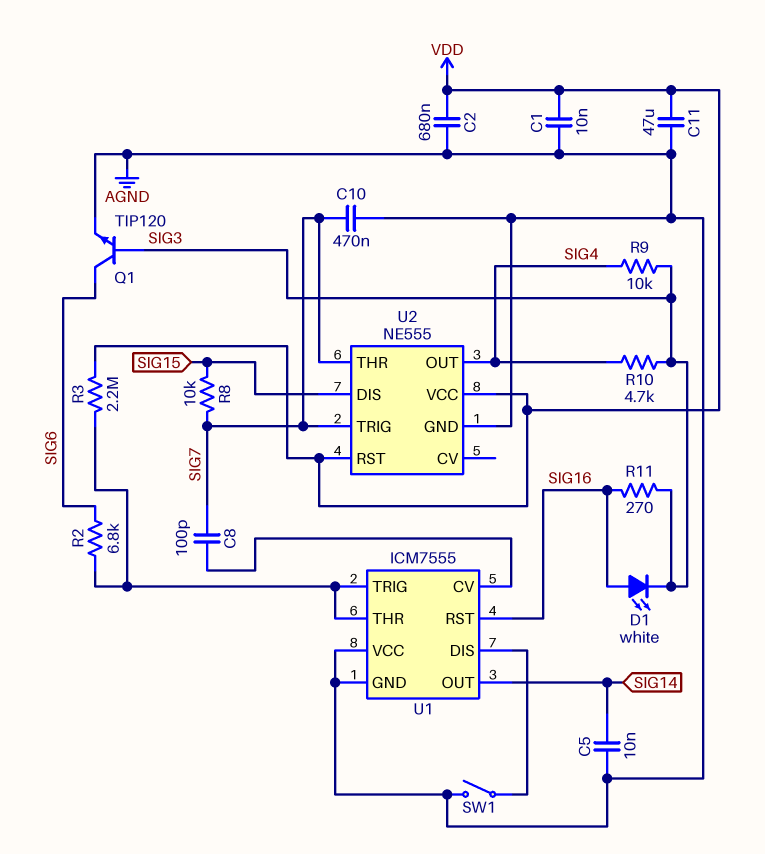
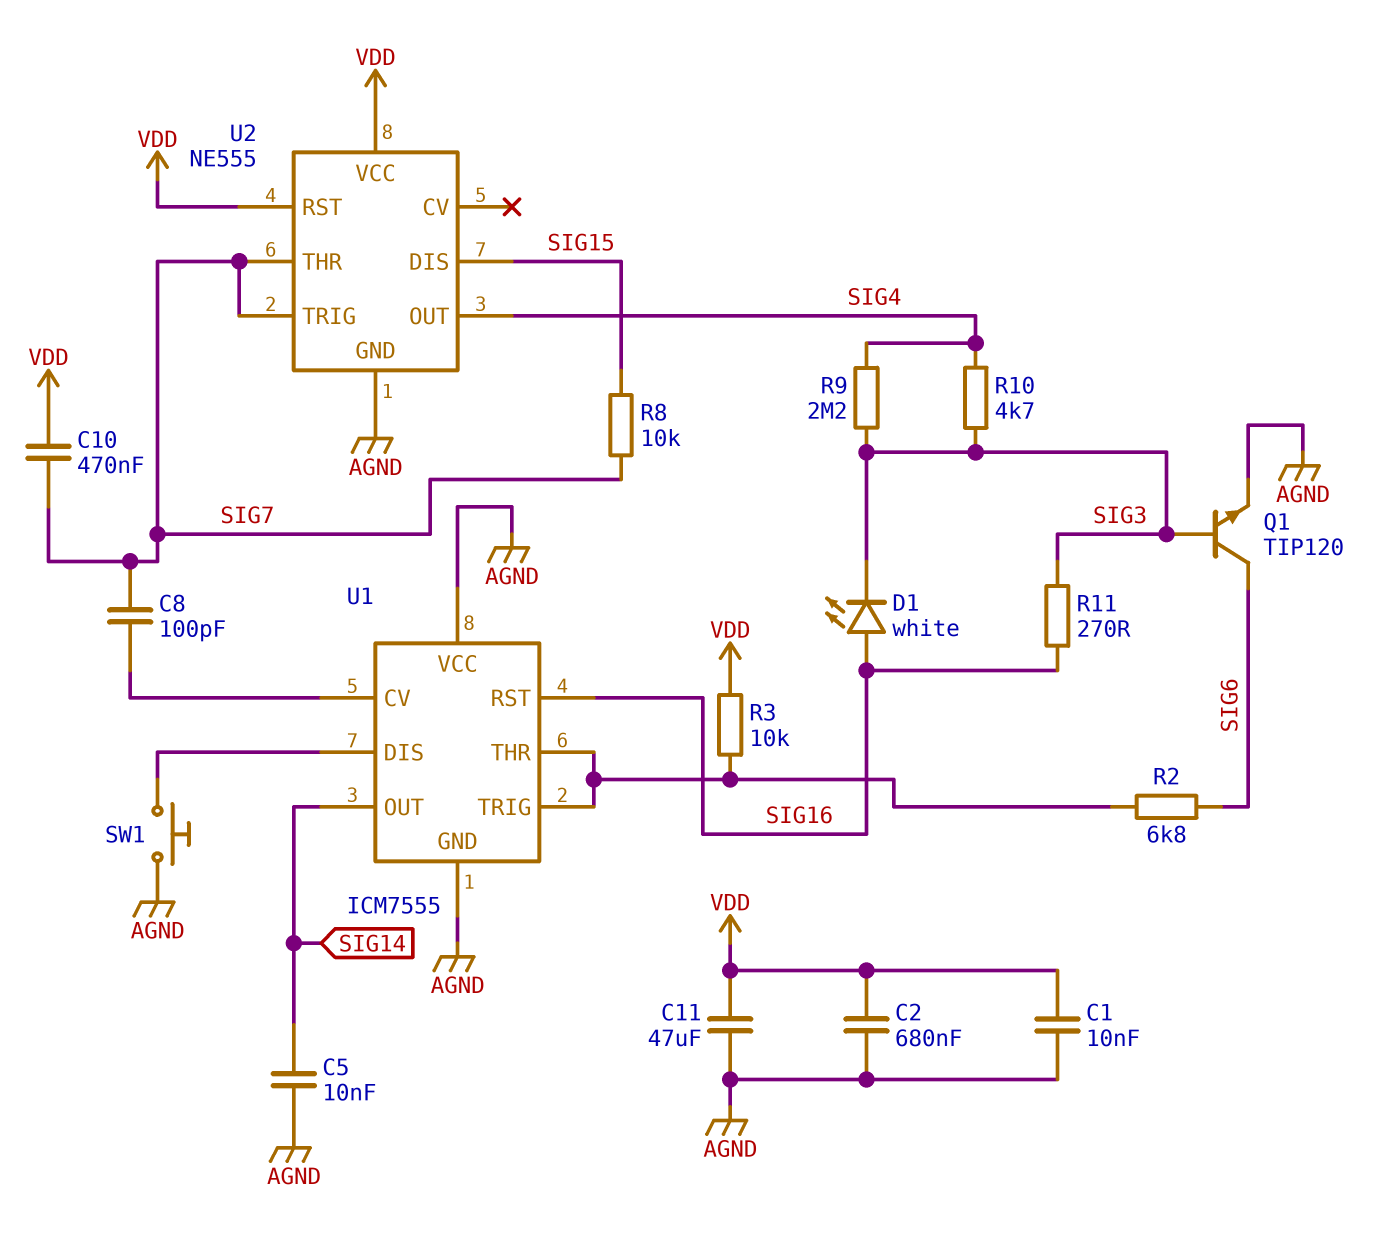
C10: 470nF (AGND, SIG7) -> 470nF (SIG7, VDD)
R3: 2.2M (U1/THR, VDD) -> 10k (U1/THR, VDD)
R9: 10k (SIG3, SIG4) -> 2.2M (SIG3, SIG4)
SW1: switch (AGND, U1/DIS) -> button (AGND, U1/DIS)

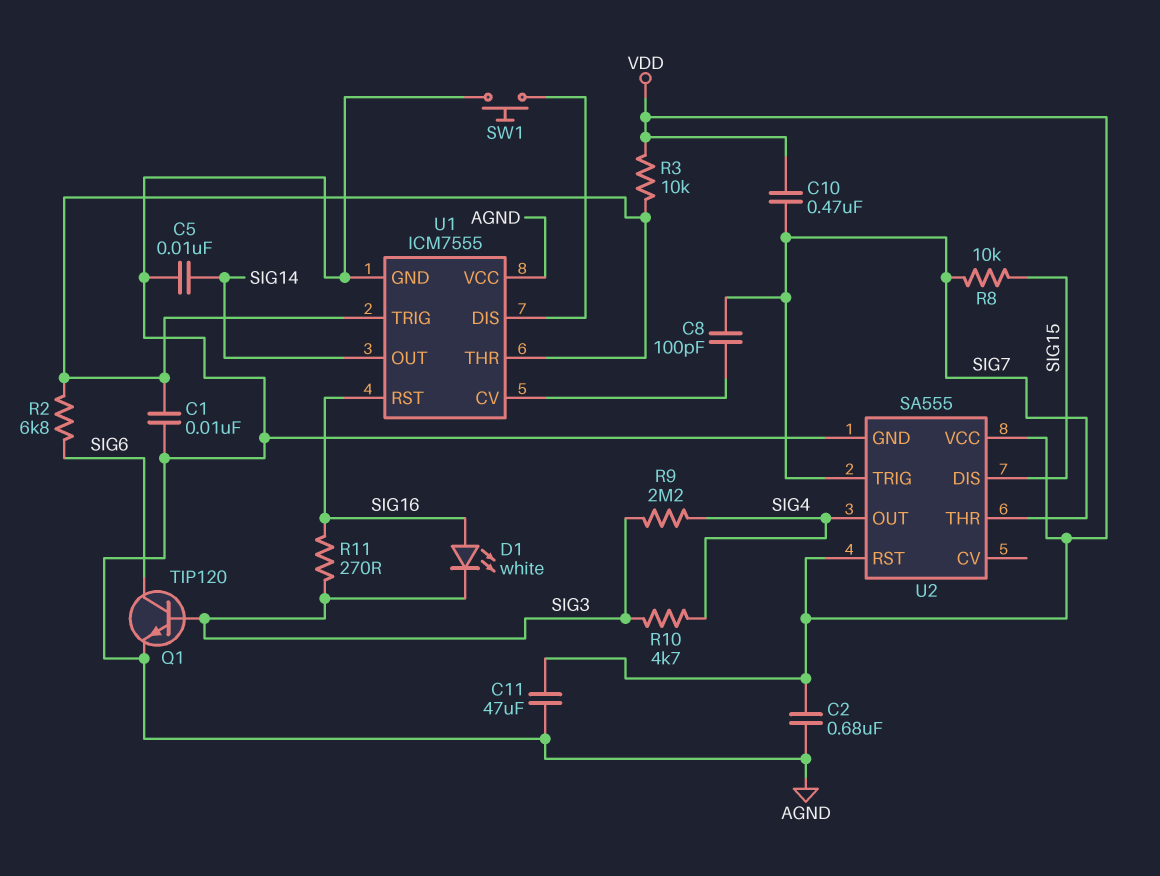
C1: 10nF (AGND, VDD) -> 10nF (AGND, U1/THR)
U2: NE555 -> SA555

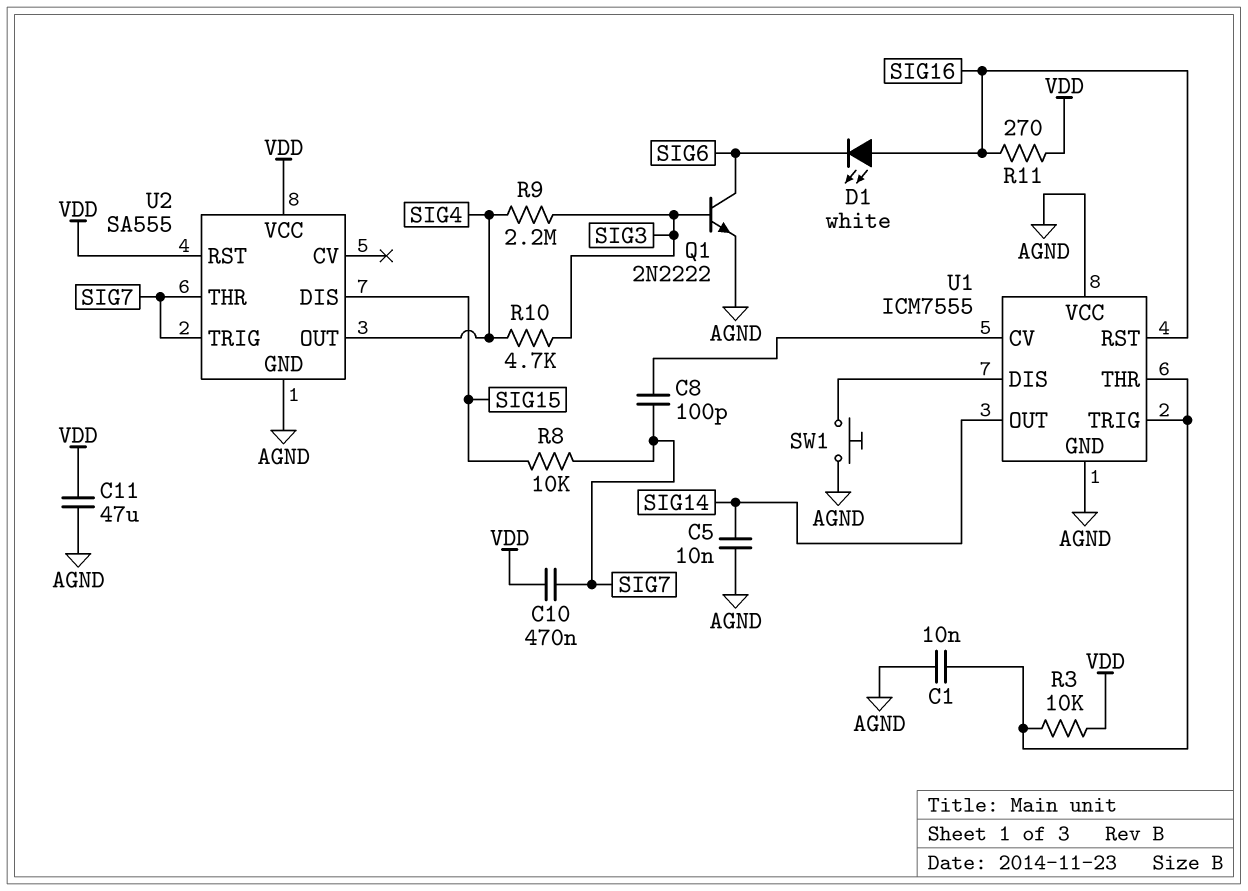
C2: 680nF (AGND, VDD) -> none
D1: LED white (A SIG16, K SIG3) -> LED white (A SIG16, K SIG6)
Q1: NPN TIP120 (B SIG3, C SIG6, E AGND) -> NPN 2N2222 (B SIG3, C SIG6, E AGND)
R2: 6.8k (SIG6, U1/THR) -> none
R11: 270 (SIG3, SIG16) -> 270 (SIG16, VDD)

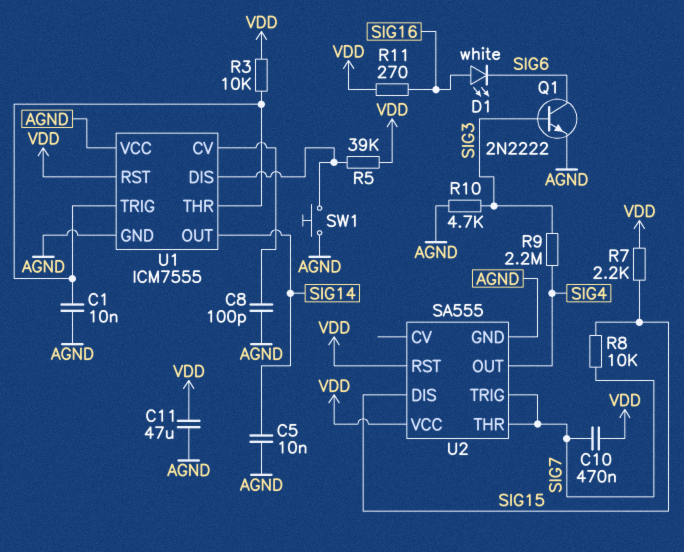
C8: 100pF (SIG7, U1/CV) -> 100pF (AGND, U1/CV)
R5: none -> 39k (U1/DIS, VDD)
R7: none -> 2.2k (SIG15, VDD)
R10: 4.7k (SIG3, SIG4) -> 4.7k (AGND, SIG3)
U1 pin RST: SIG16 -> VDD

